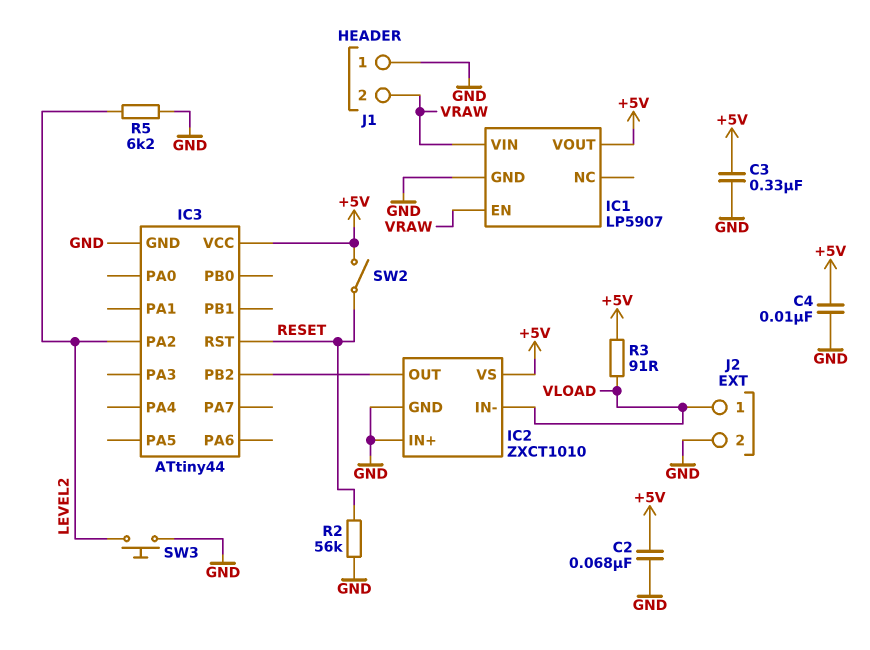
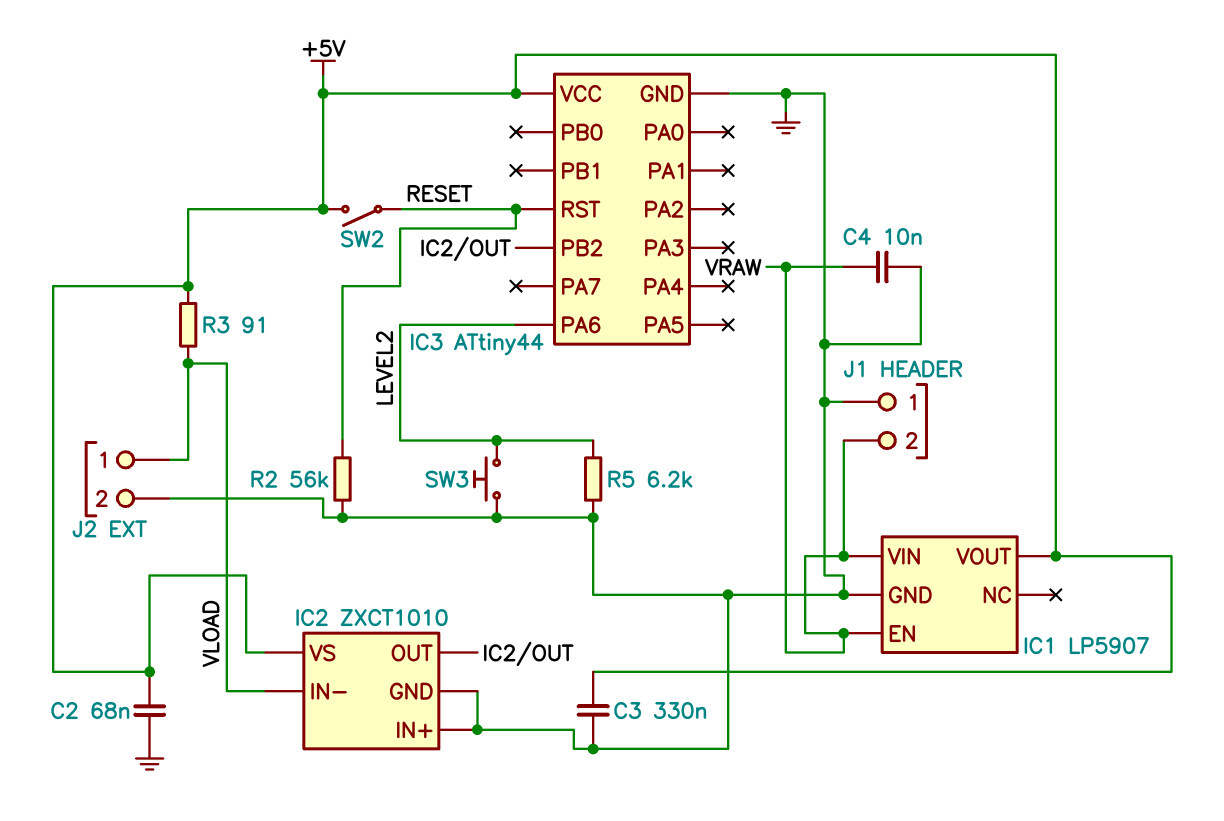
C4: 10nF (+5V, GND) -> 10nF (GND, VRAW)
IC3 pin PA2: LEVEL2 -> none
IC3 pin PA6: none -> LEVEL2

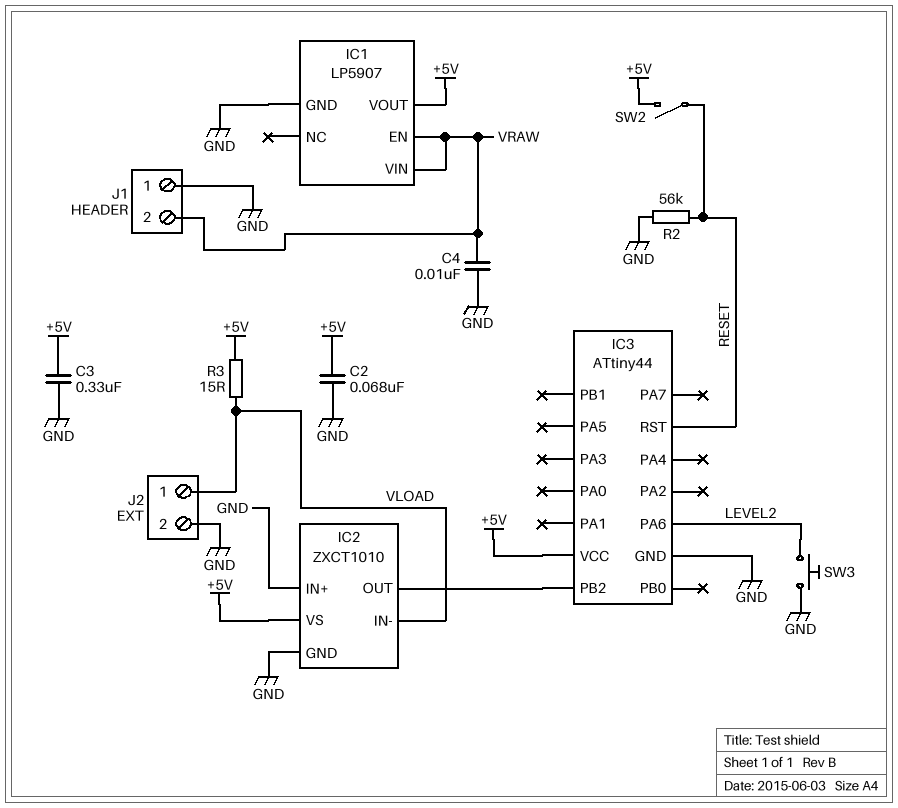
R3: 91 (+5V, VLOAD) -> 15 (+5V, VLOAD)
R5: 6.2k (GND, LEVEL2) -> none

